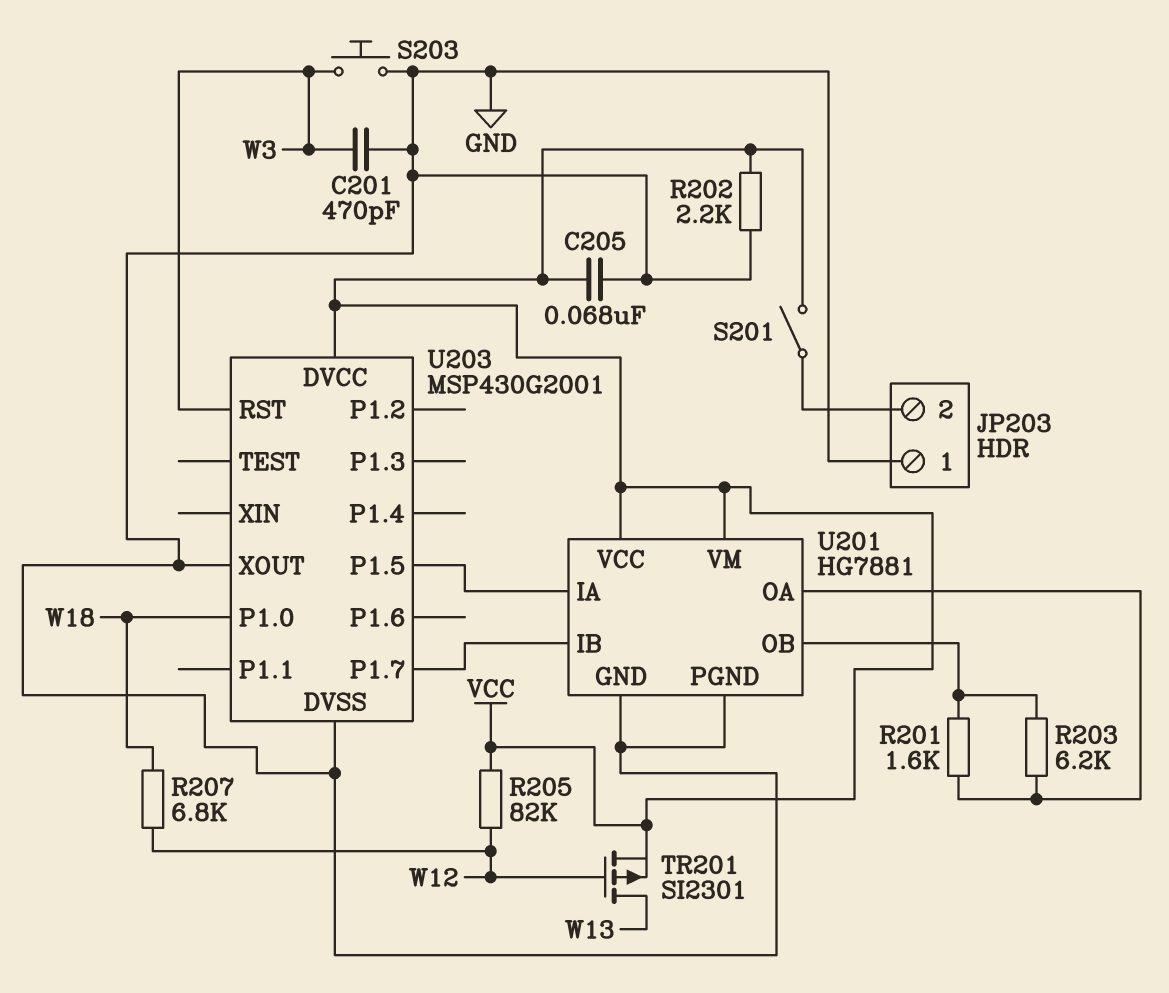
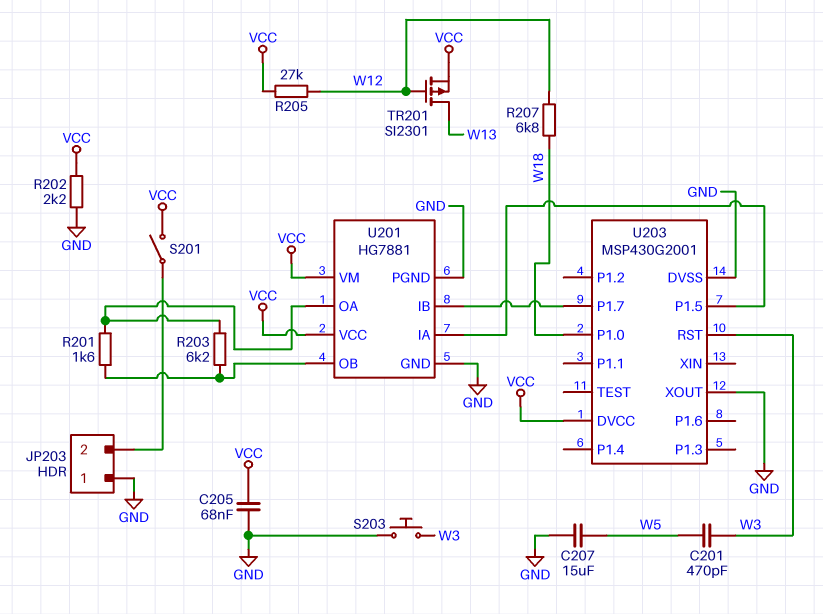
C201: 470pF (GND, W3) -> 470pF (W3, W5)
C207: none -> 15uF (GND, W5)
R205: 82k (VCC, W12) -> 27k (VCC, W12)

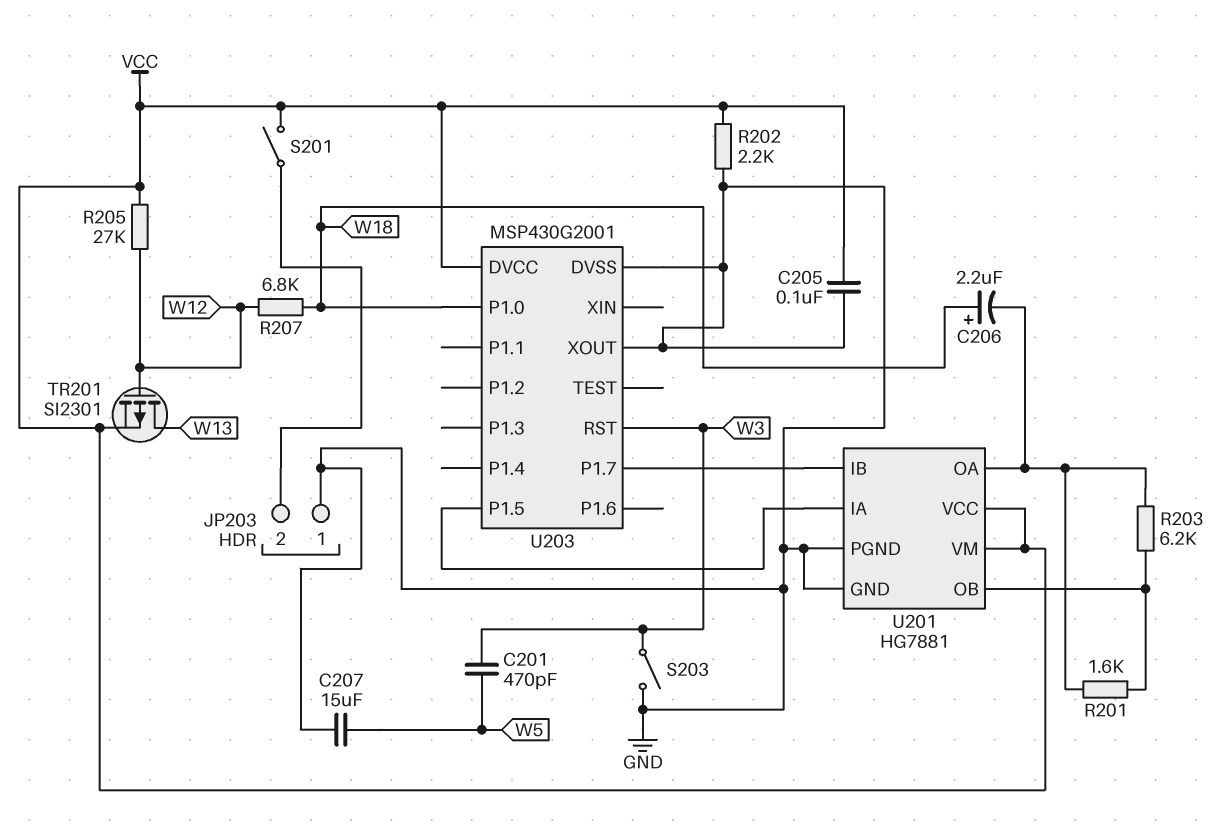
C205: 68nF (GND, VCC) -> 100nF (GND, VCC)
C206: none -> 2.2uF (plus W18, minus U201/OA)
S203: button (GND, W3) -> switch (GND, W3)

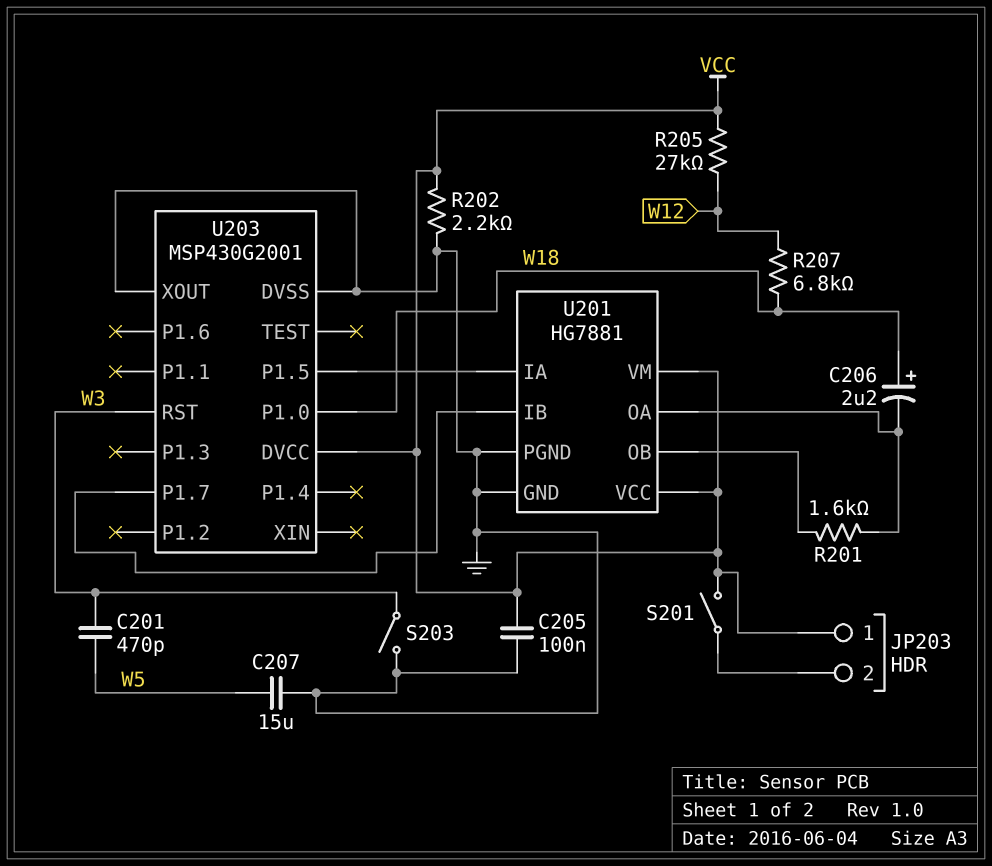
JP203 pin 1: GND -> VCC
R203: 6.2k (U201/OA, U201/OB) -> none
TR201: PMOS SI2301 (G W12, D W13, S VCC) -> none

